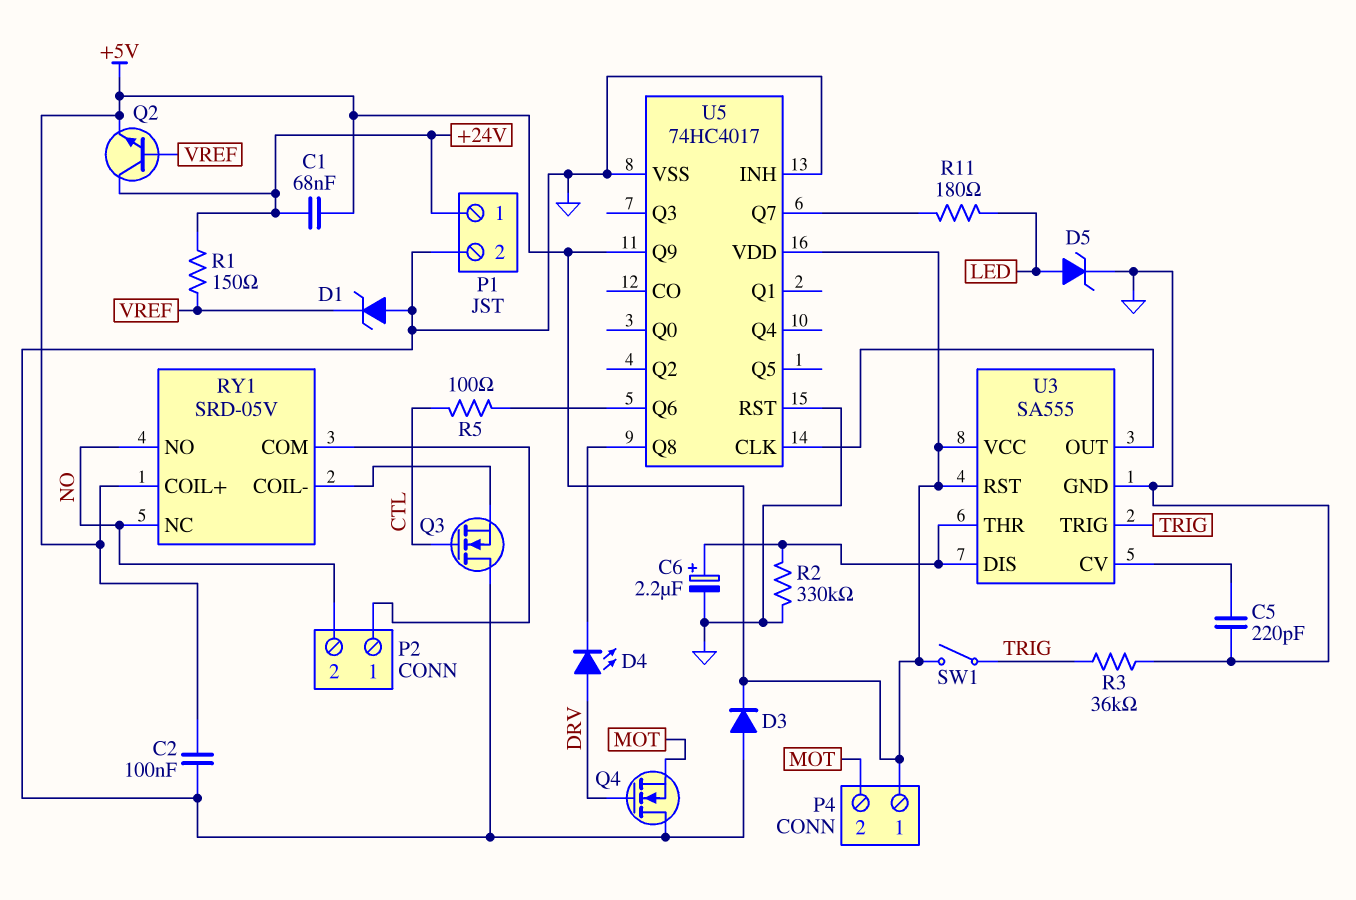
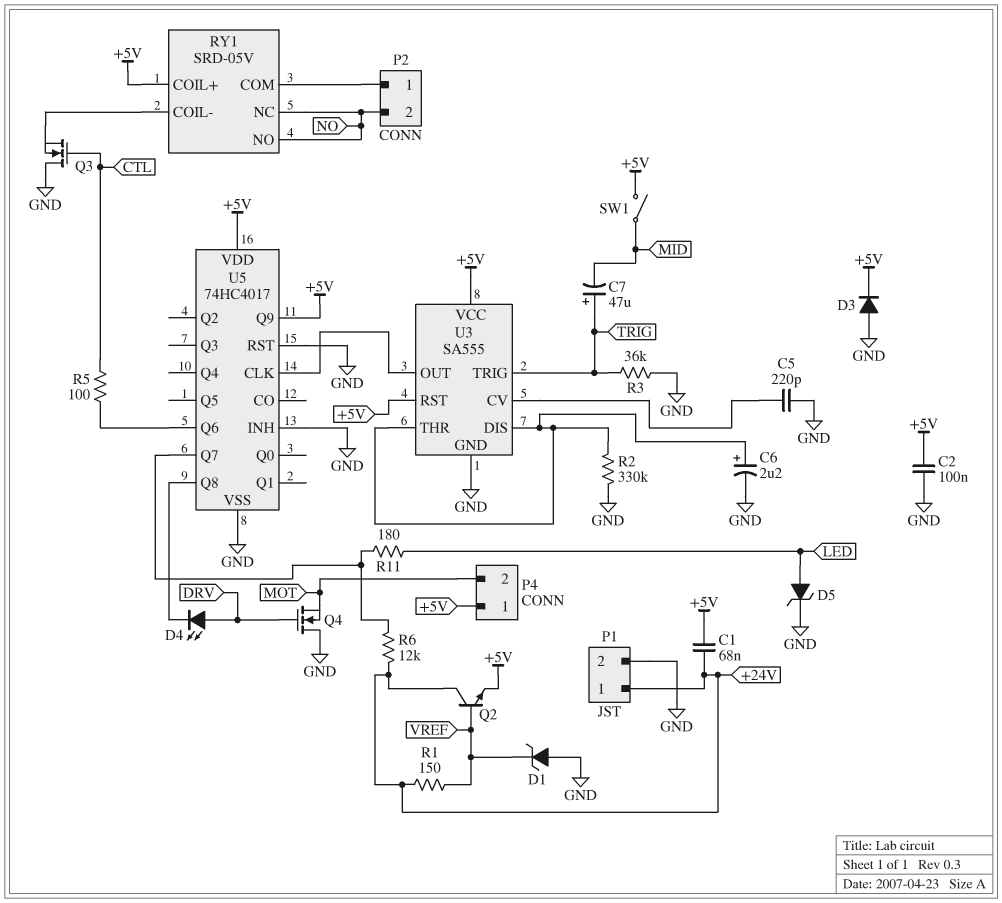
C7: none -> 47uF (plus TRIG, minus MID)
R6: none -> 12k (+24V, U5/Q7)
SW1: switch (+5V, TRIG) -> switch (+5V, MID)

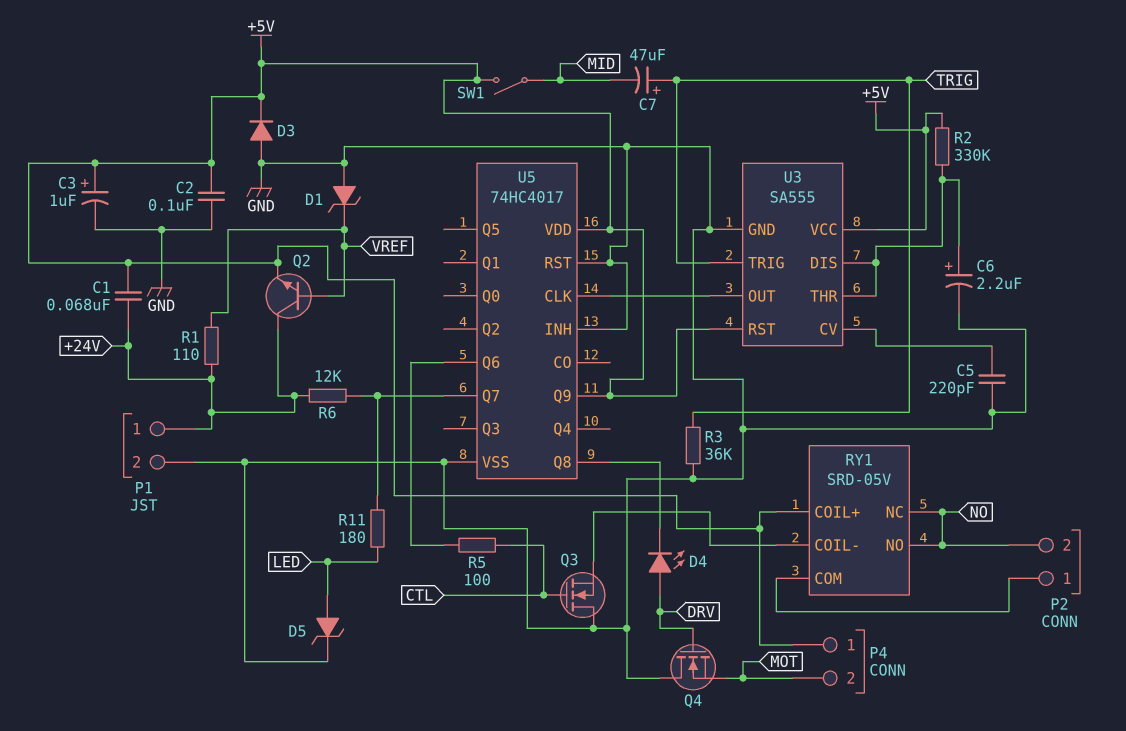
C3: none -> 1uF (plus +5V, minus GND)
R1: 150 (+24V, VREF) -> 110 (+24V, VREF)
R2: 330k (GND, U3/DIS) -> 330k (+5V, U3/DIS)

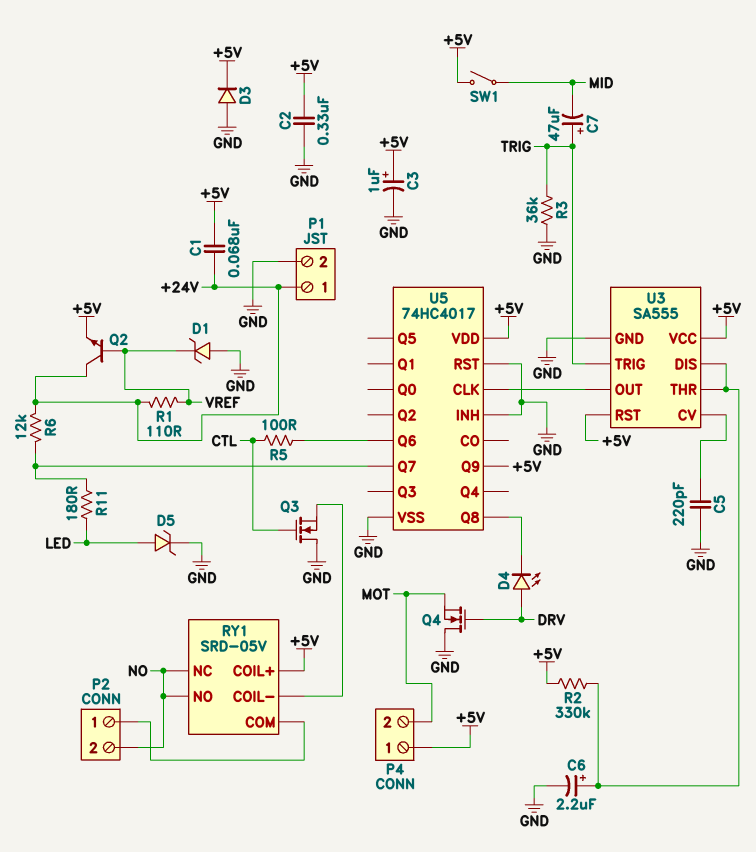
C2: 100nF (+5V, GND) -> 330nF (+5V, GND)

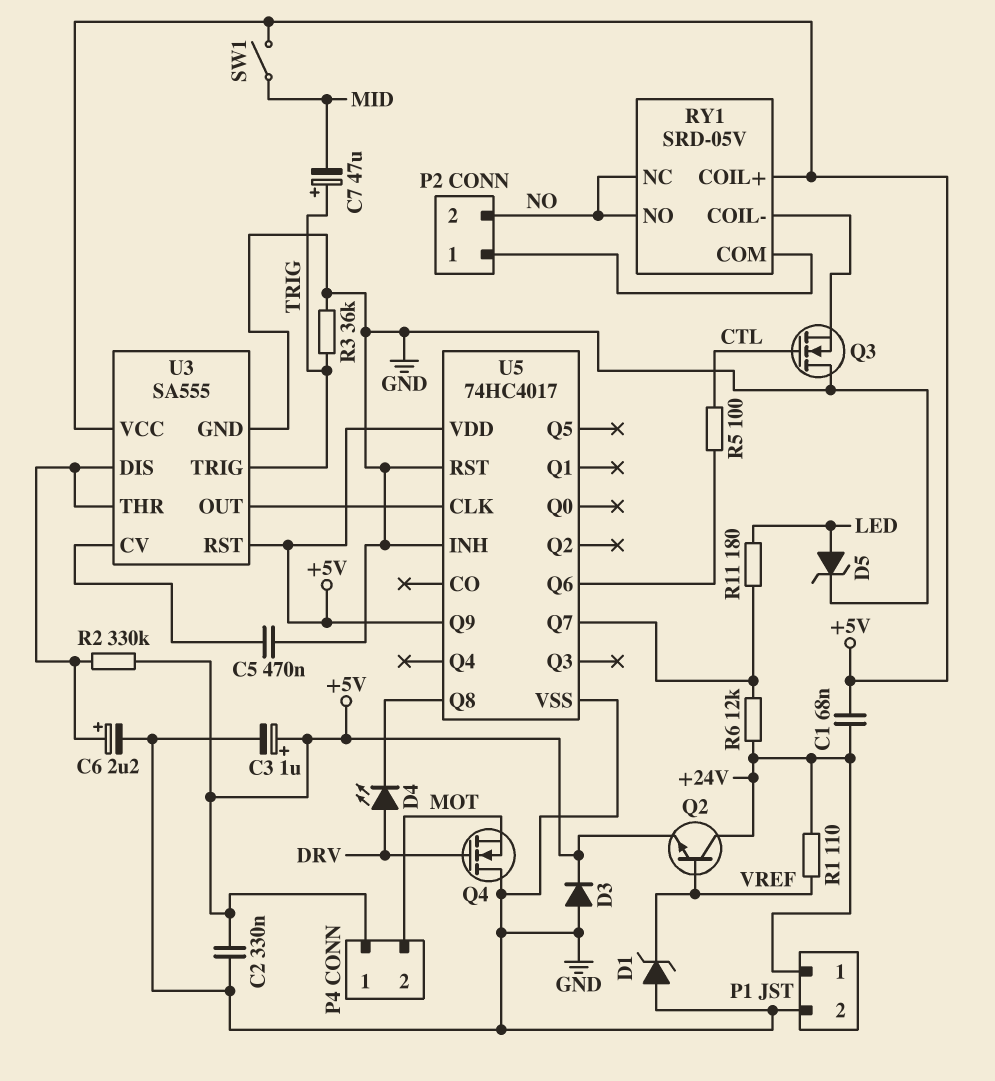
C5: 220pF (GND, U3/CV) -> 470nF (GND, U3/CV)

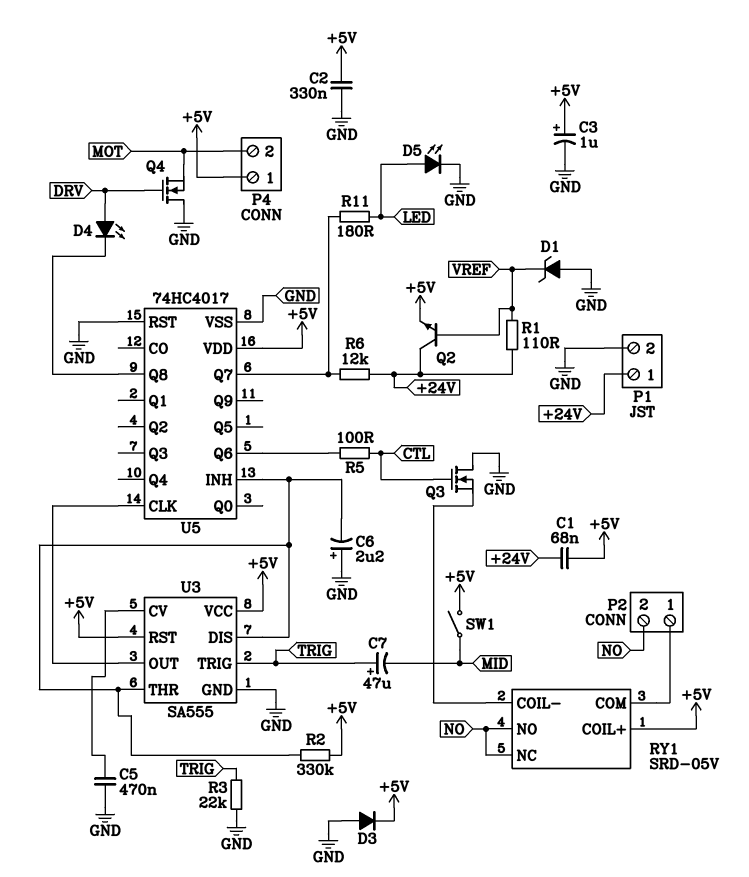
C6: 2.2uF (plus U3/DIS, minus GND) -> 2.2uF (plus GND, minus U3/DIS)
D5: zener (A LED, K GND) -> LED (A LED, K GND)
R3: 36k (GND, TRIG) -> 22k (GND, TRIG)
U5 pin INH: GND -> U3/DIS
U5 pin Q9: +5V -> none

